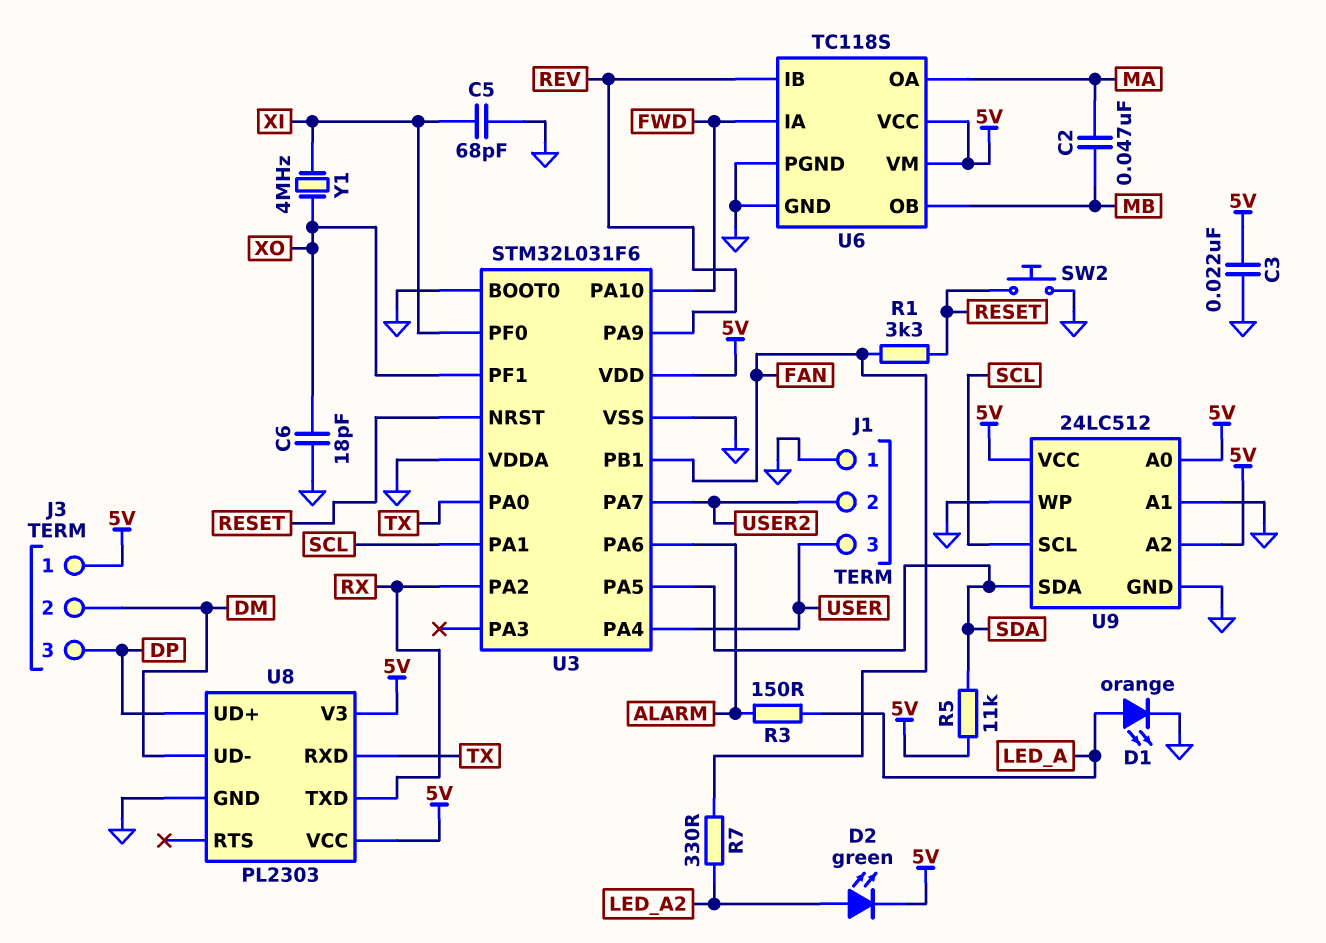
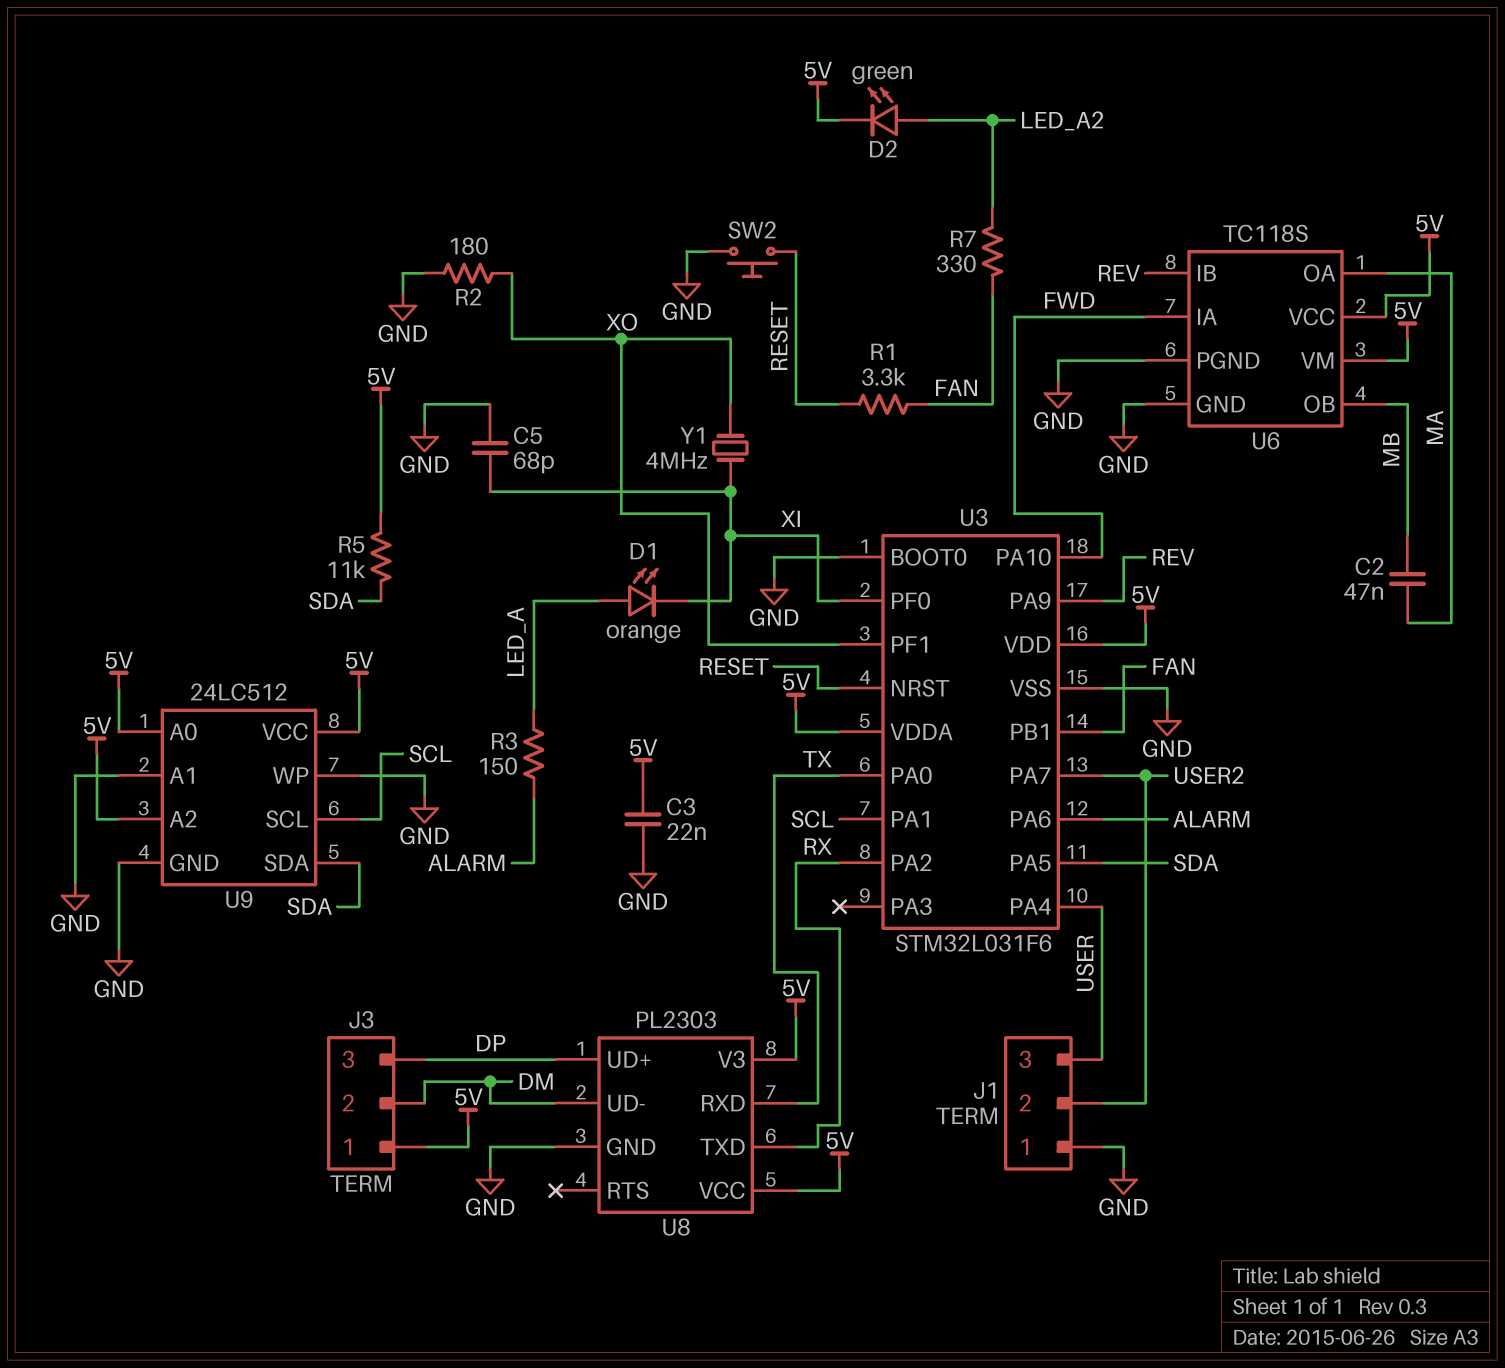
C6: 18pF (GND, XO) -> none
D1: LED orange (A LED_A, K GND) -> LED orange (A LED_A, K XI)
R2: none -> 180 (GND, XO)
U3 pin VDDA: GND -> 5V

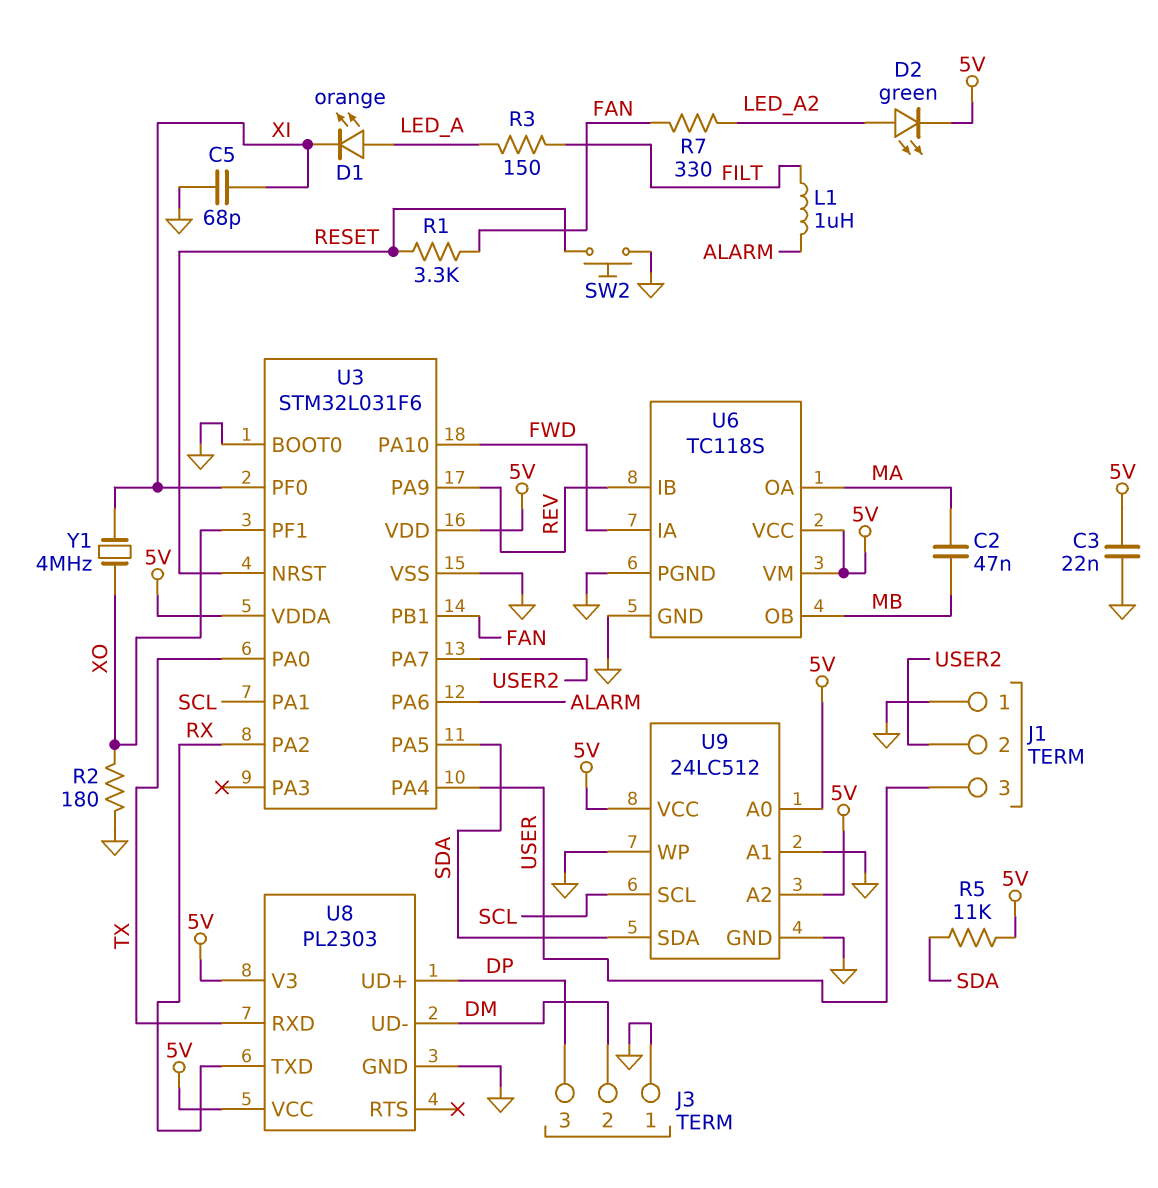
J3 pin 1: 5V -> GND
L1: none -> 1uH (ALARM, FILT)
R3: 150 (ALARM, LED_A) -> 150 (FILT, LED_A)

